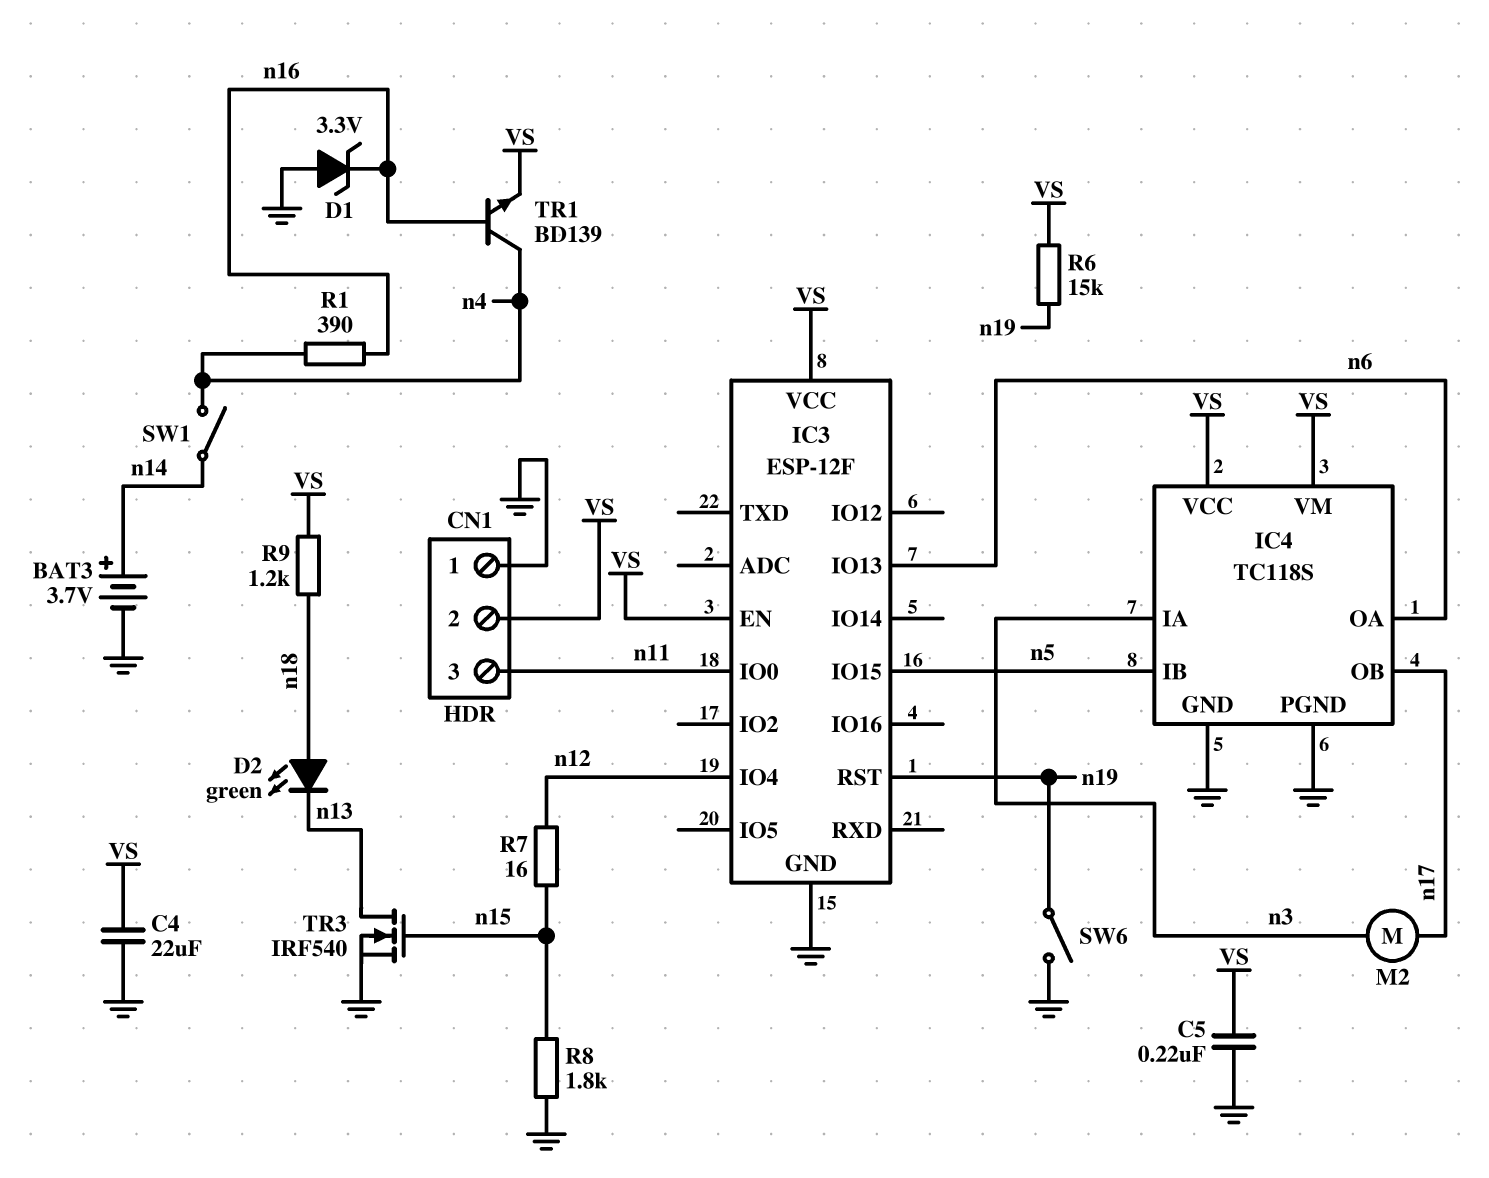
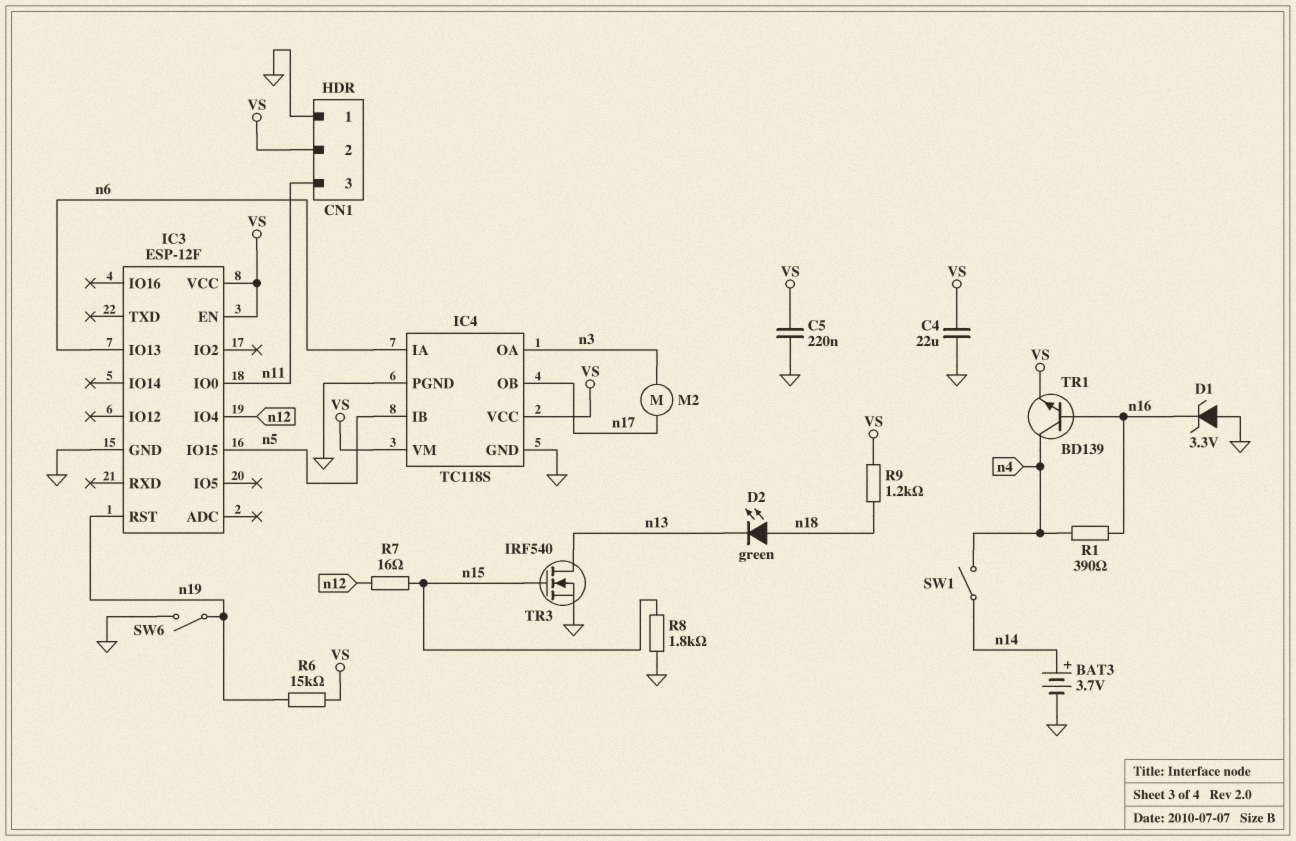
IC4 pin IA: n3 -> n6
IC4 pin OA: n6 -> n3

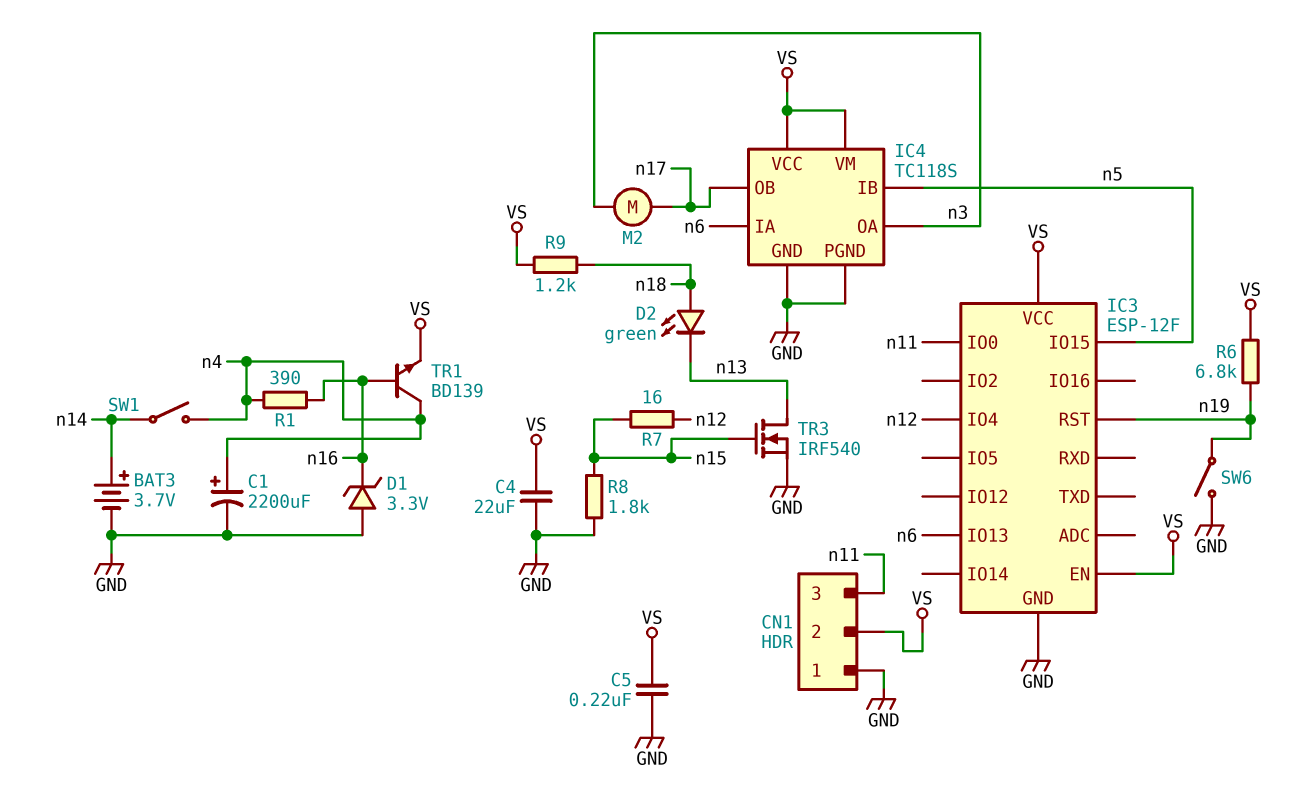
C1: none -> 2200uF (plus n4, minus GND)
R6: 15k (VS, n19) -> 6.8k (VS, n19)

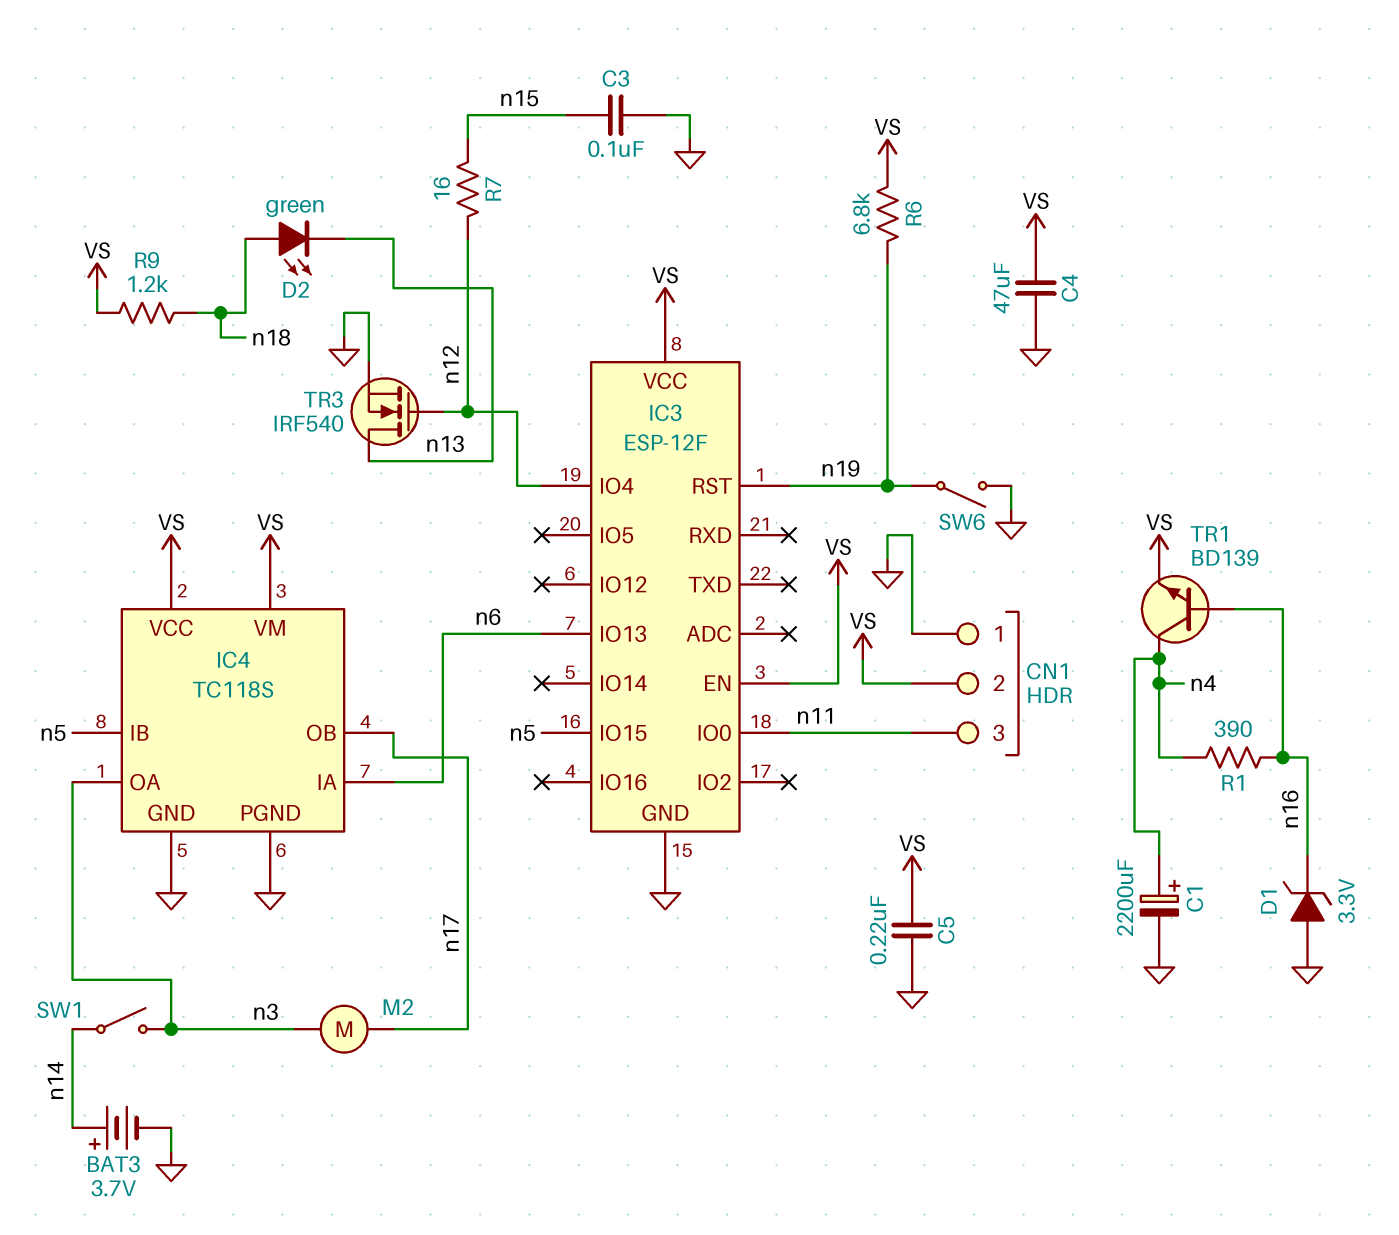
C3: none -> 100nF (GND, n15)
C4: 22uF (GND, VS) -> 47uF (GND, VS)
R8: 1.8k (GND, n15) -> none
SW1: switch (n4, n14) -> switch (n3, n14)
TR3: NMOS IRF540 (G n15, D n13, S GND) -> NMOS IRF540 (G n12, D n13, S GND)

